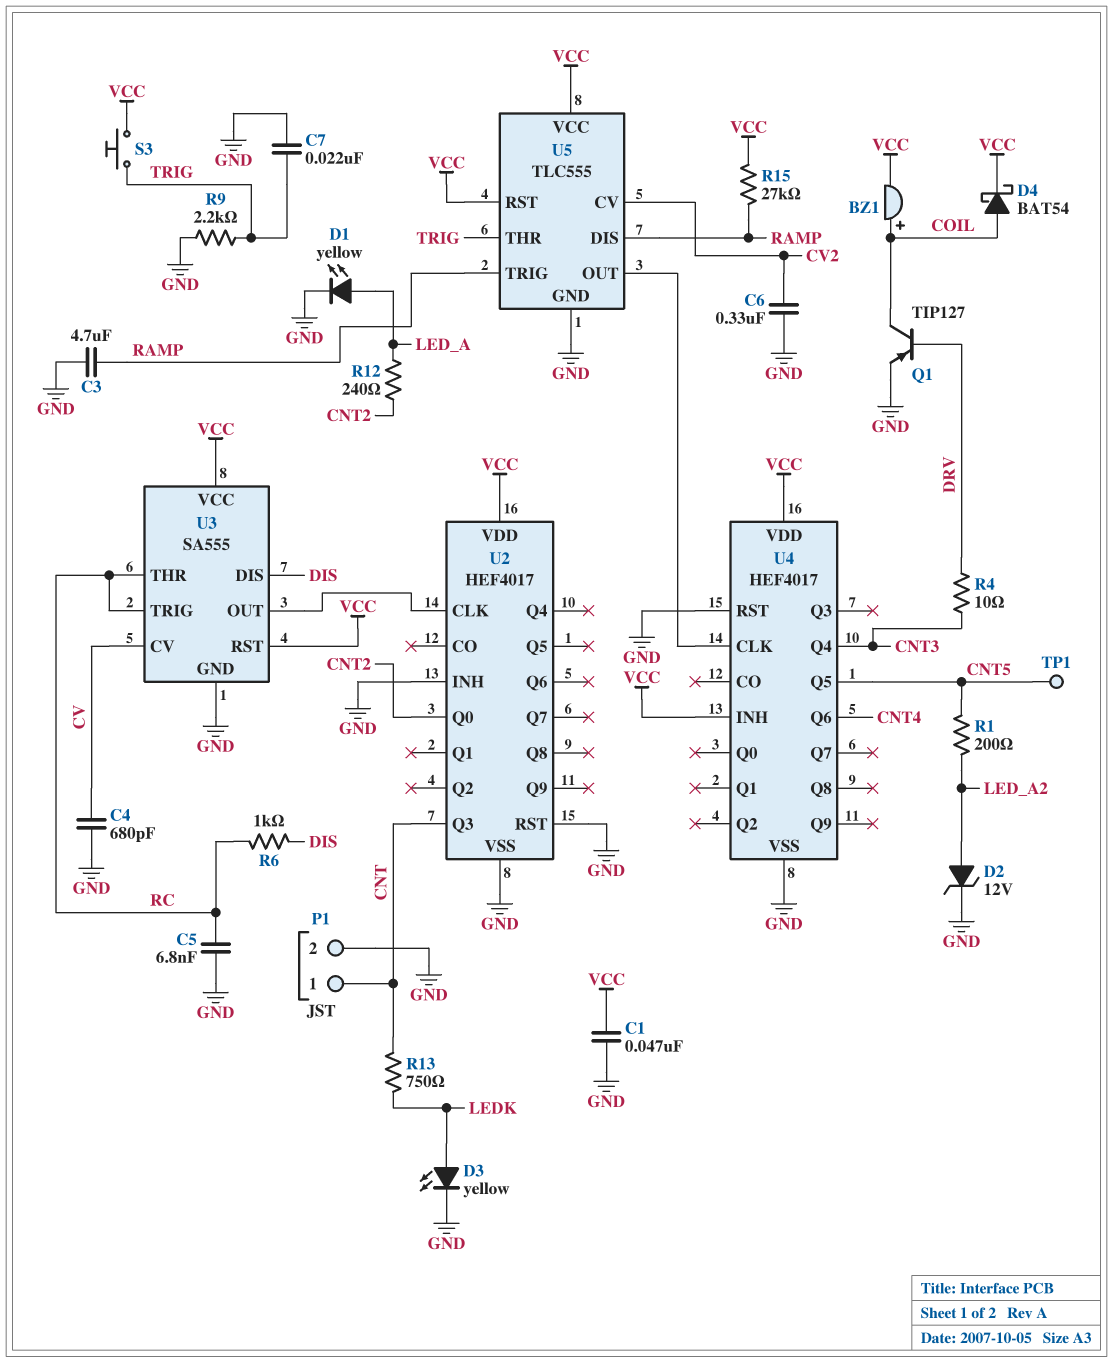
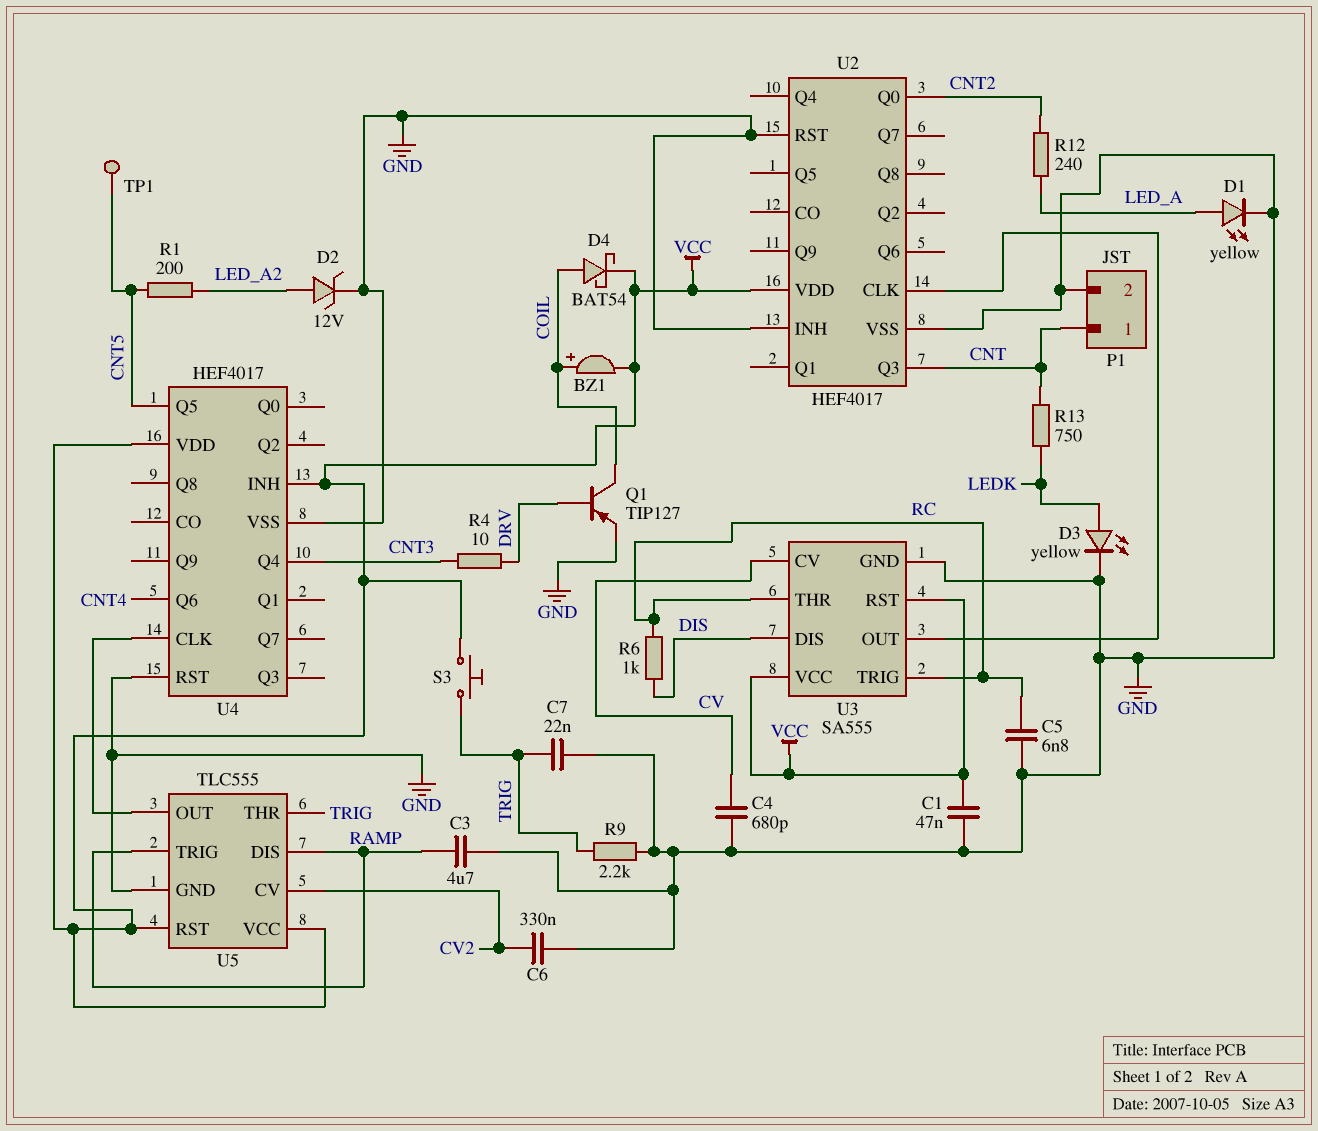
R15: 27k (RAMP, VCC) -> none

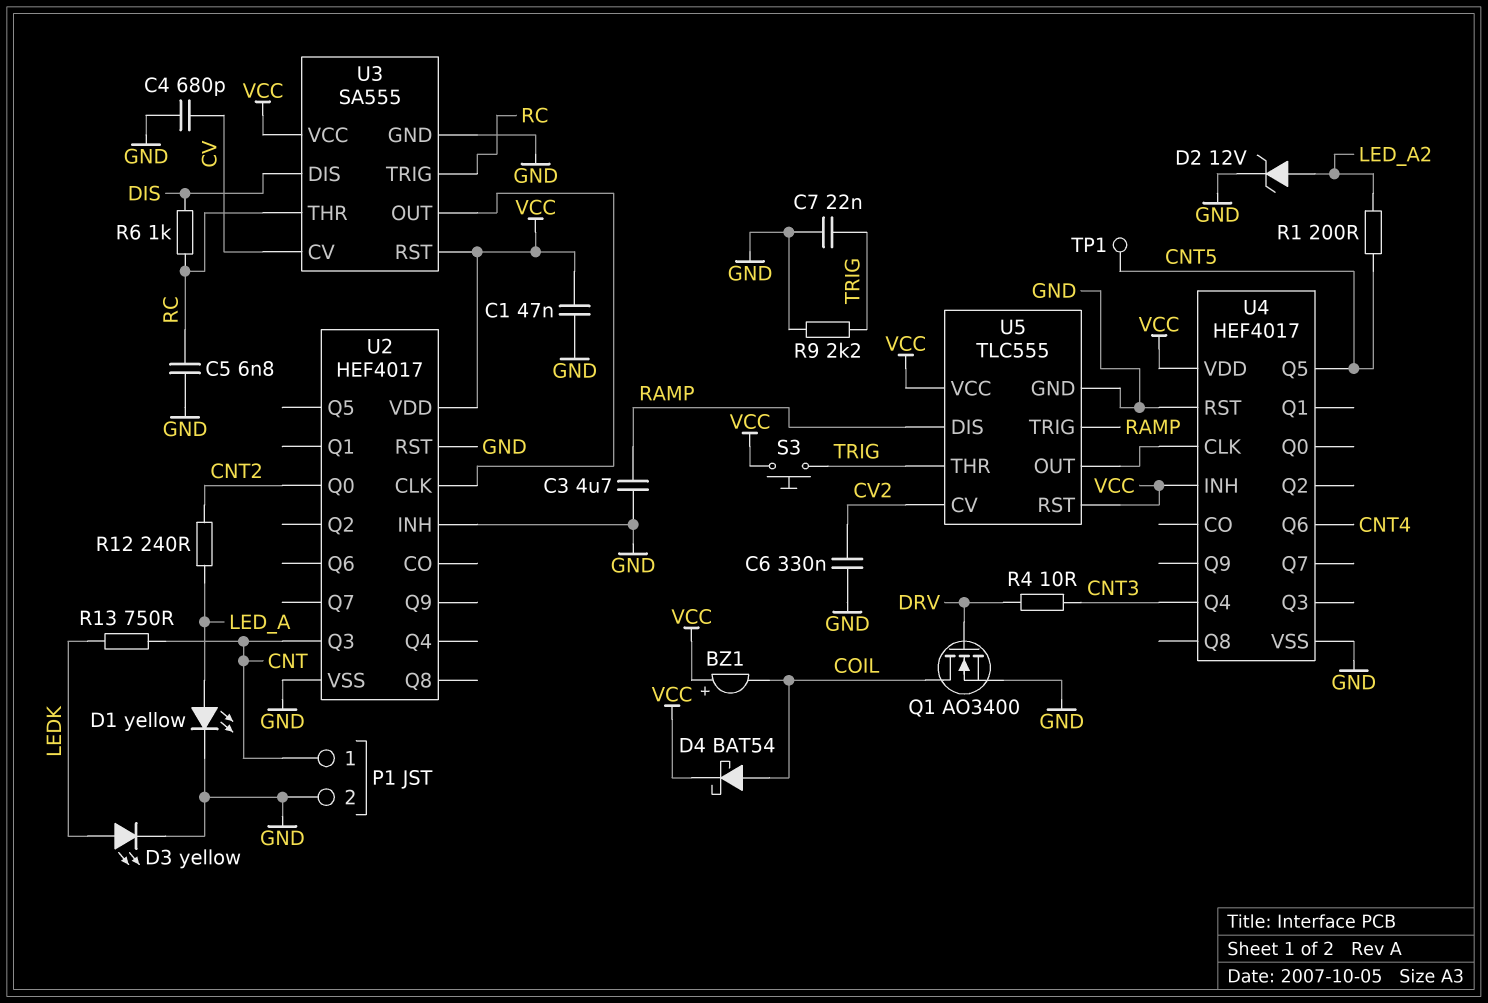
BZ1: buzzer (plus COIL, minus VCC) -> buzzer (plus VCC, minus COIL)
Q1: PNP TIP127 (B DRV, C COIL, E GND) -> NMOS AO3400 (G DRV, D COIL, S GND)

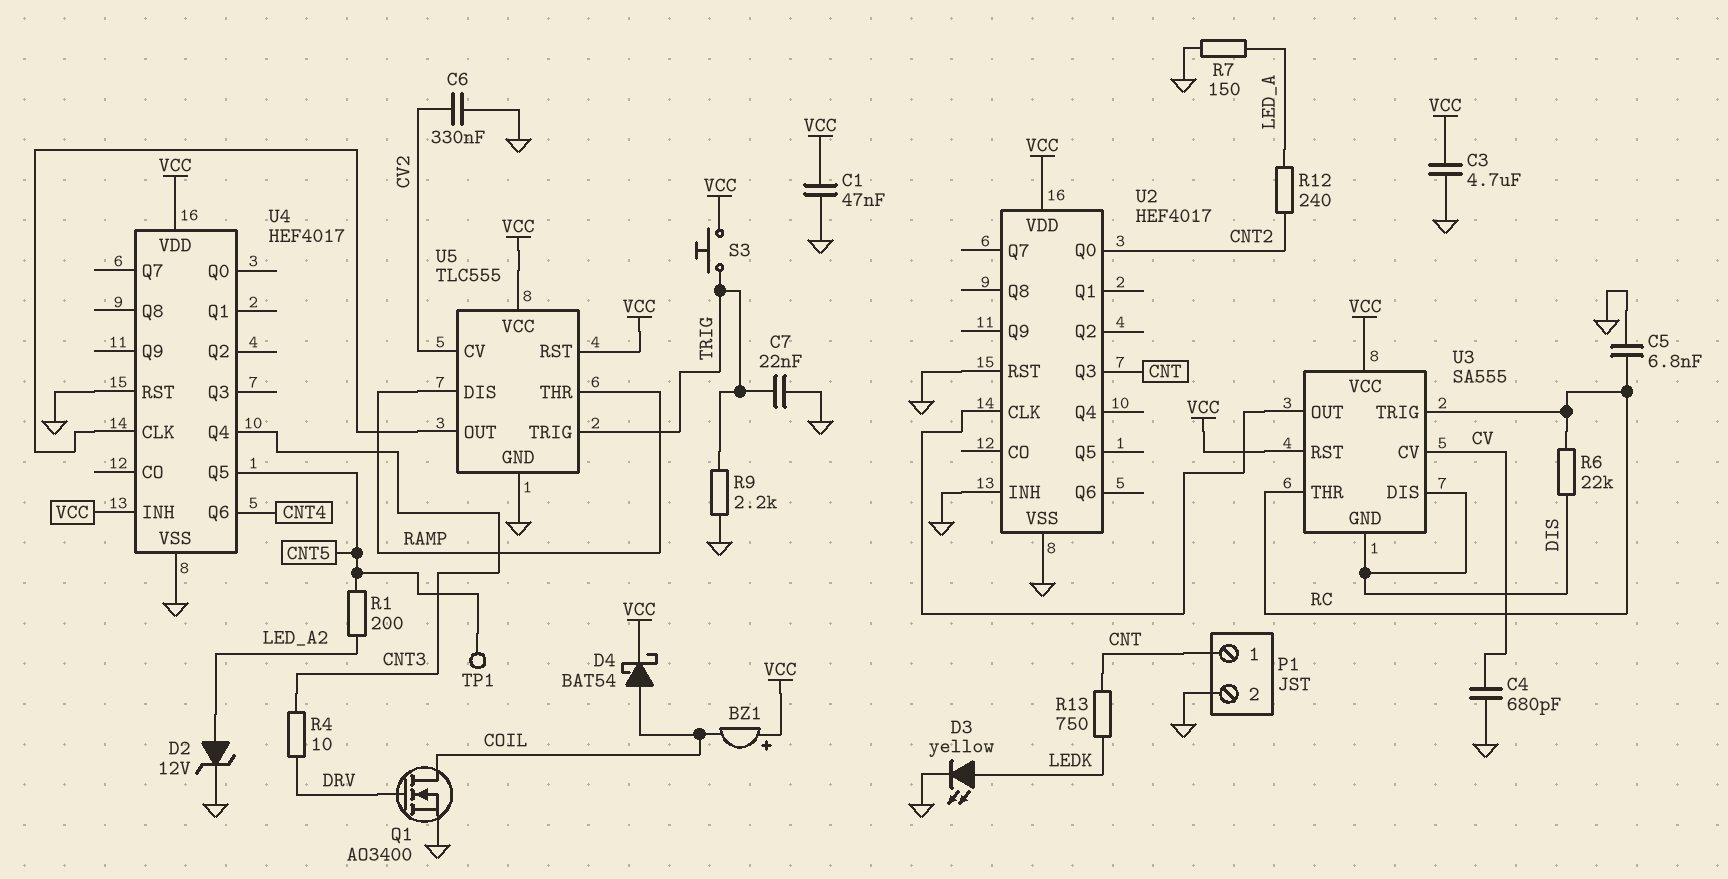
C3: 4.7uF (GND, RAMP) -> 4.7uF (GND, VCC)
D1: LED yellow (A LED_A, K GND) -> none
R6: 1k (DIS, RC) -> 22k (DIS, RC)
R7: none -> 150 (GND, LED_A)
U3 pin GND: GND -> DIS
U5 pin THR: TRIG -> RAMP
U5 pin TRIG: RAMP -> TRIG

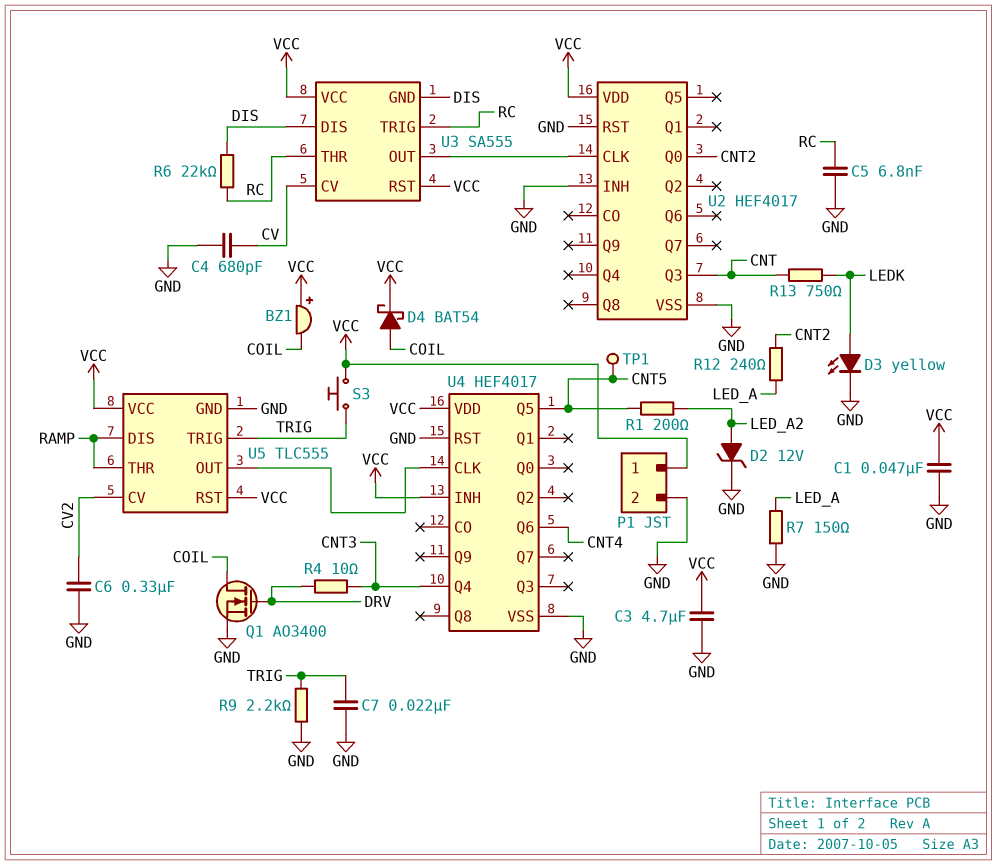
P1 pin 1: CNT -> VCC

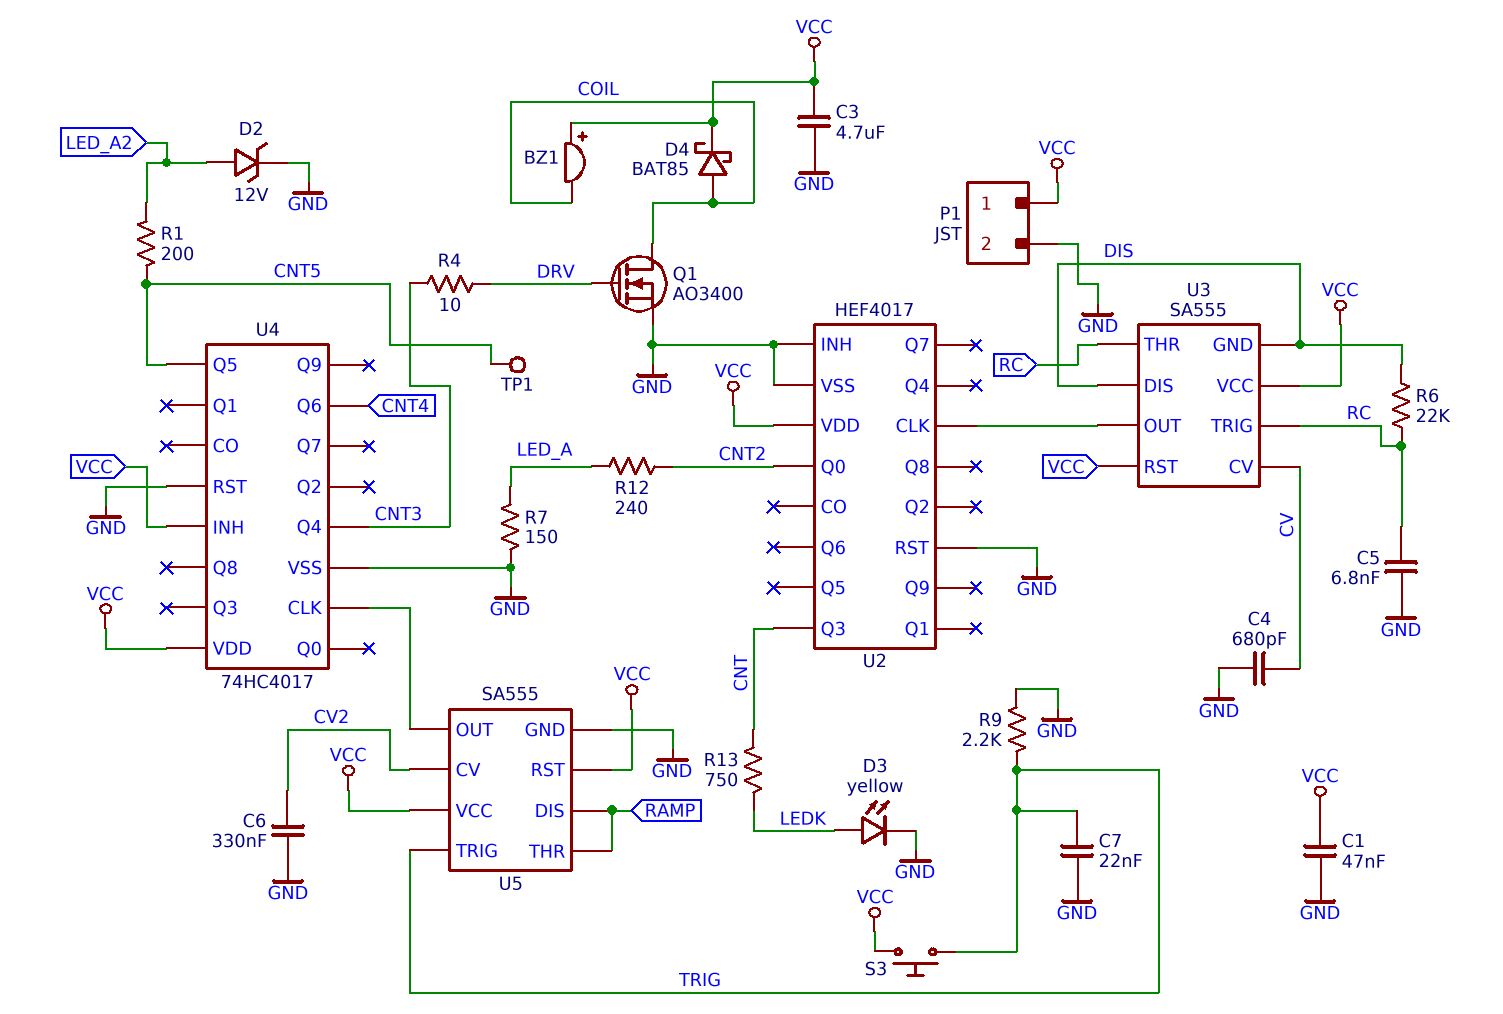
D4: schottky BAT54 (A COIL, K VCC) -> schottky BAT85 (A COIL, K VCC)
U4: HEF4017 -> 74HC4017
U5: TLC555 -> SA555

